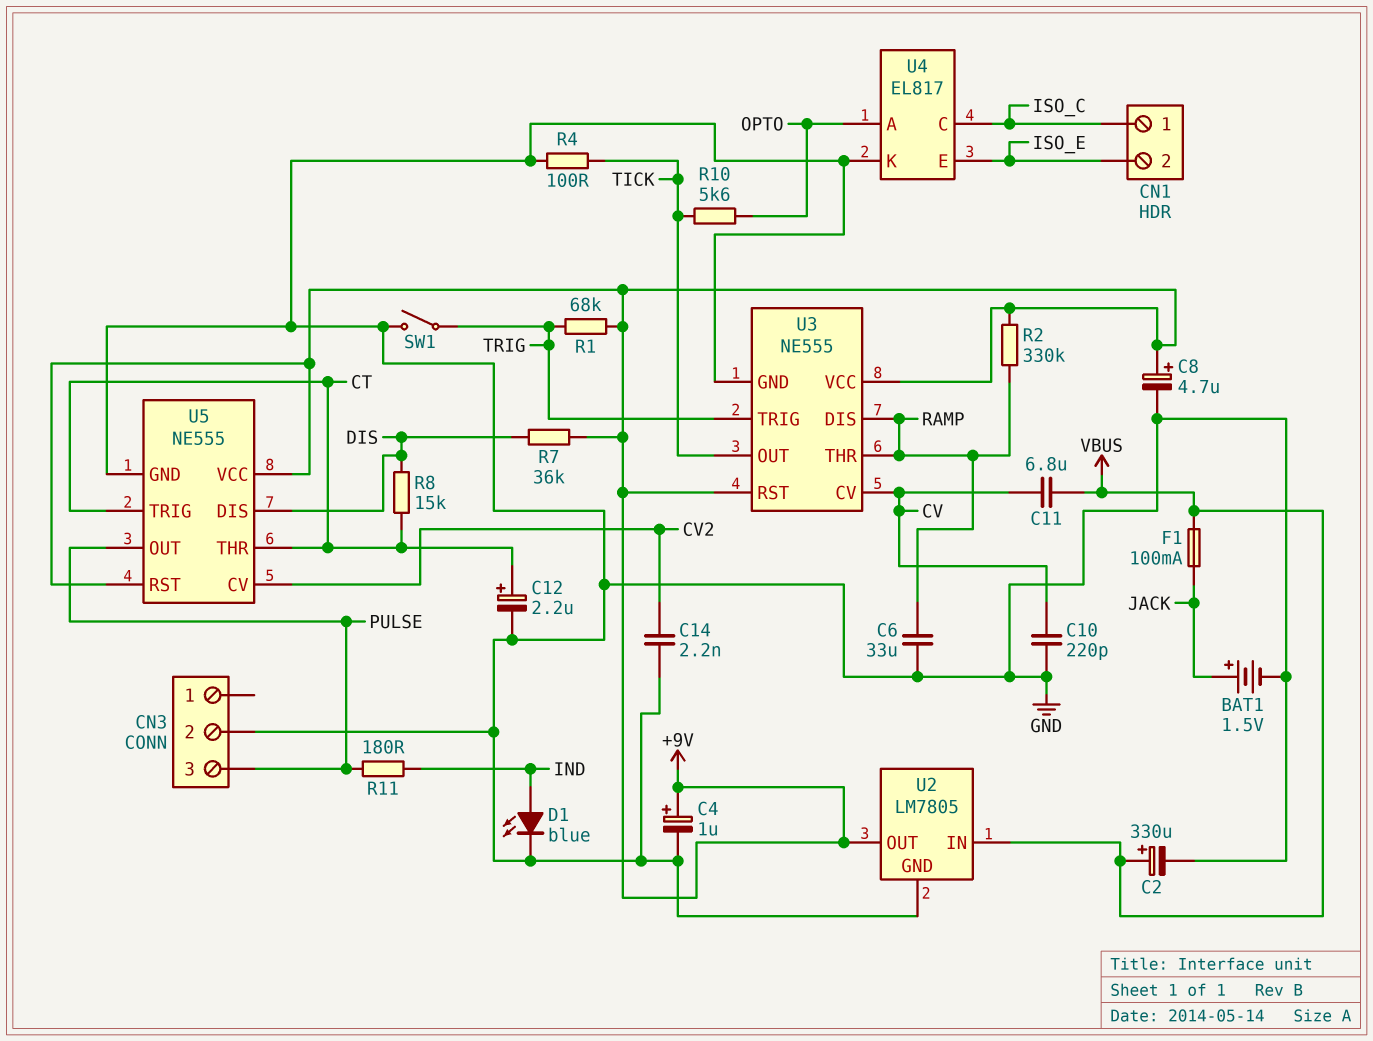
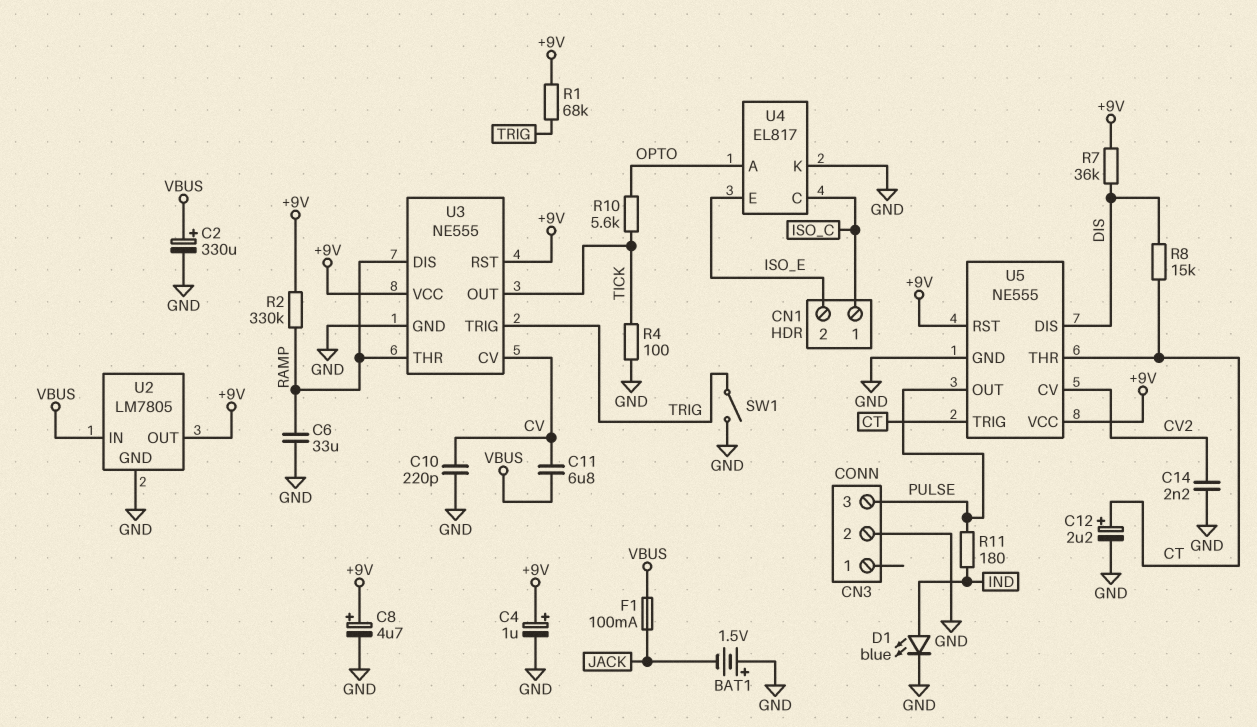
BAT1: 1.5V (plus JACK, minus GND) -> 1.5V (plus GND, minus JACK)

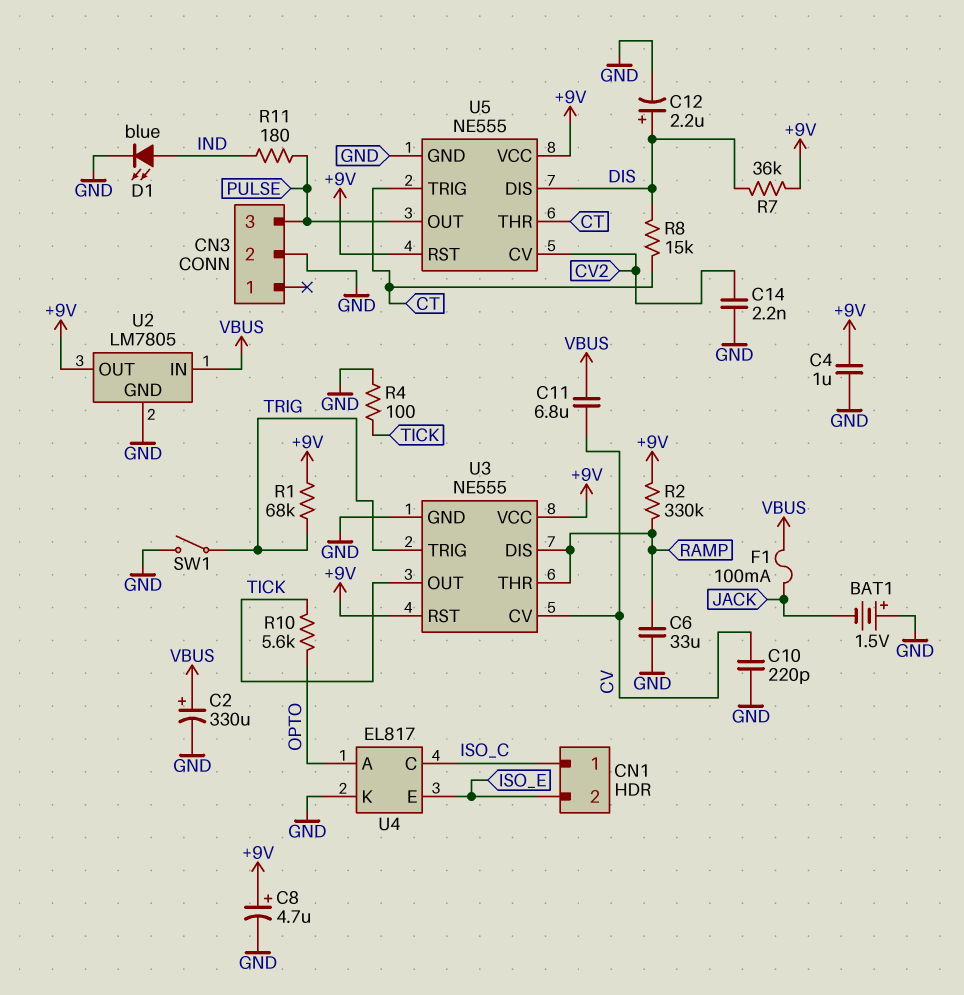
C4: 1uF (plus +9V, minus GND) -> 1uF (+9V, GND)
C12: 2.2uF (plus CT, minus GND) -> 2.2uF (plus DIS, minus GND)

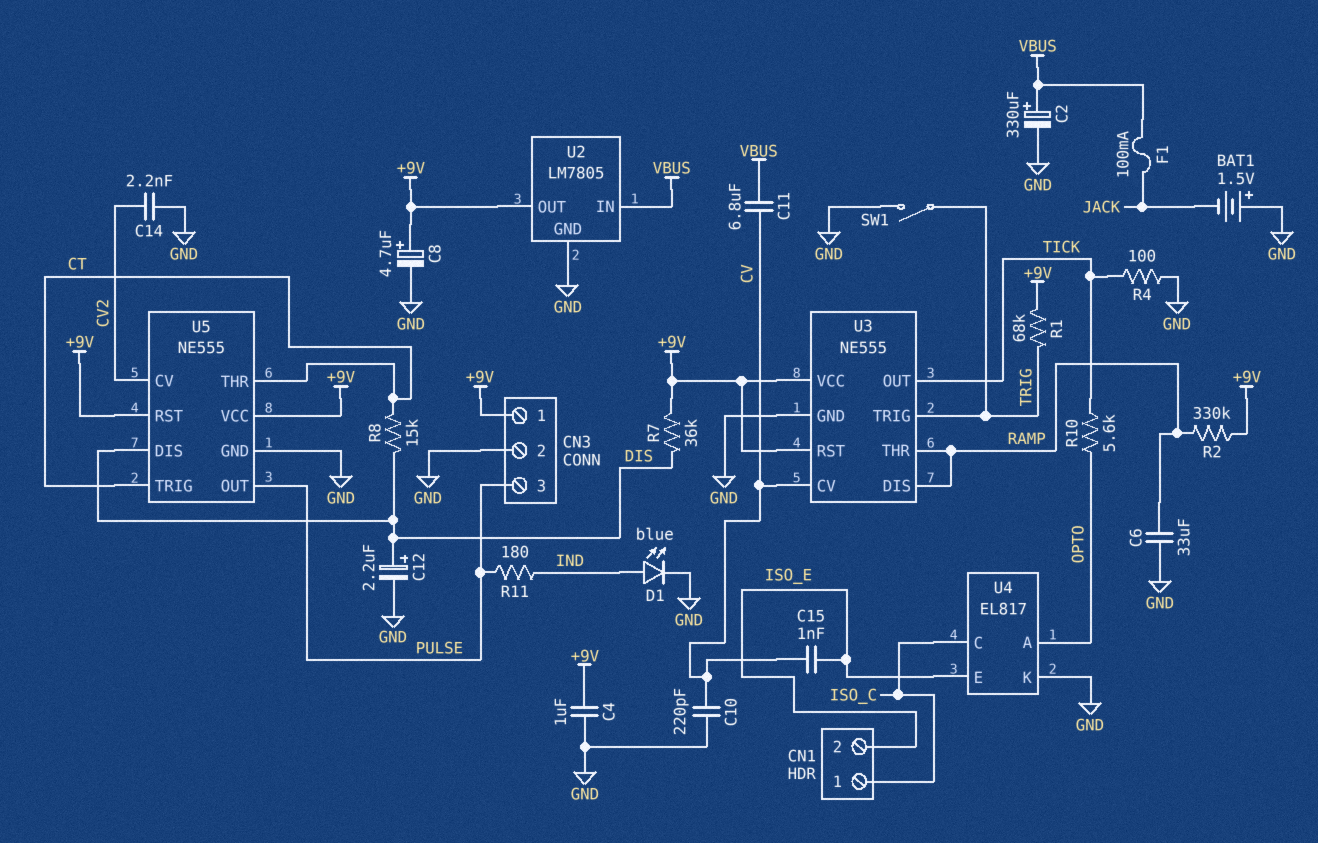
C15: none -> 1nF (CV, ISO_E)
CN3 pin 1: none -> +9V

